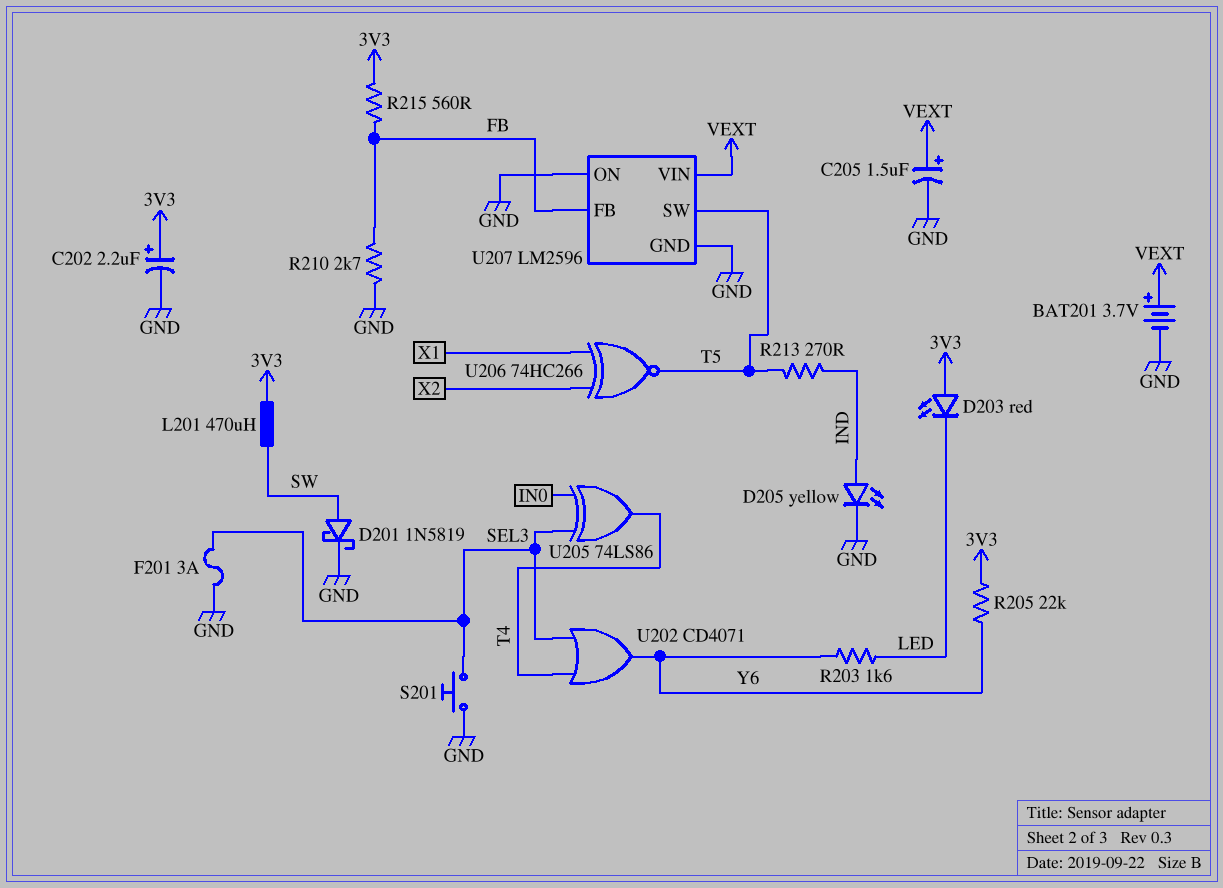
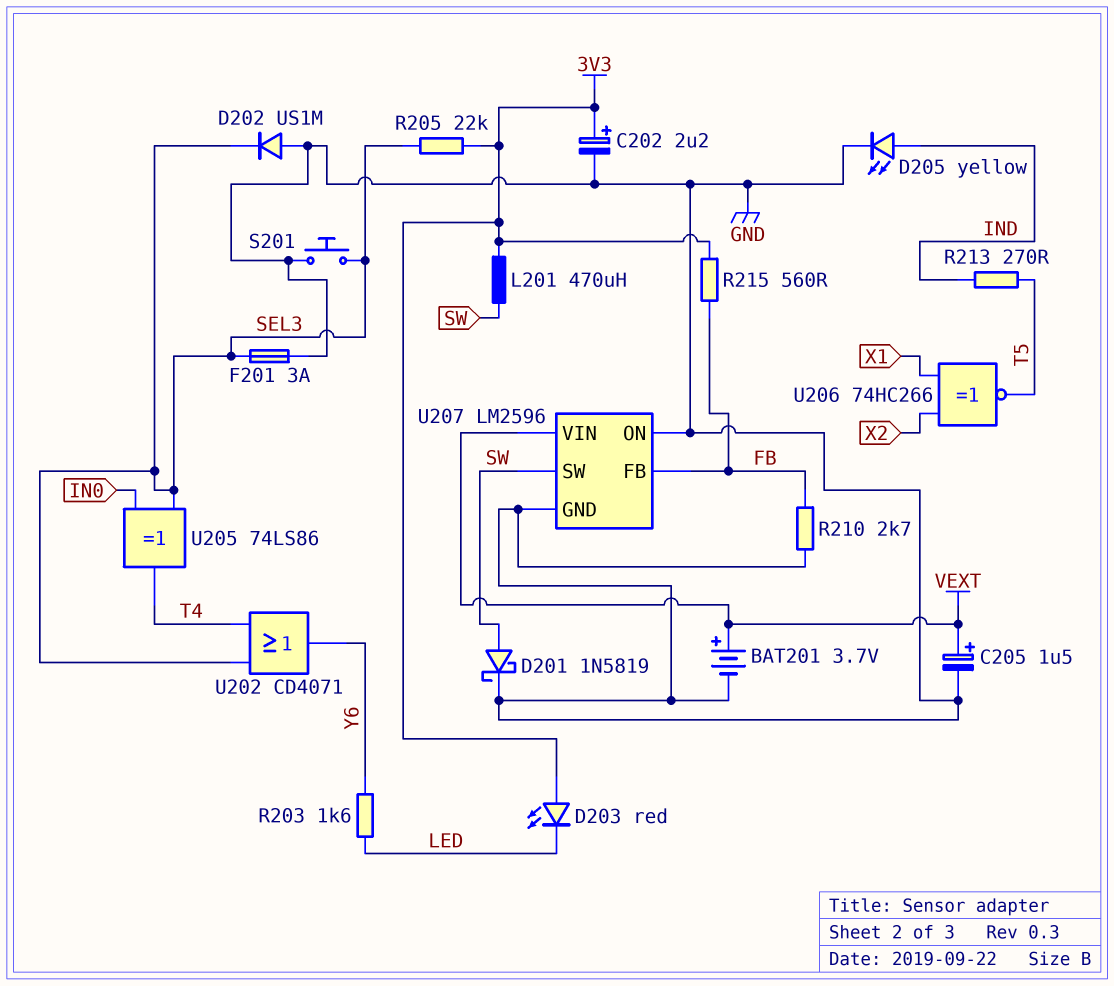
D202: none -> diode US1M (A GND, K SEL3)
R205: 22k (3V3, Y6) -> 22k (3V3, SEL3)
U207 pin SW: T5 -> SW

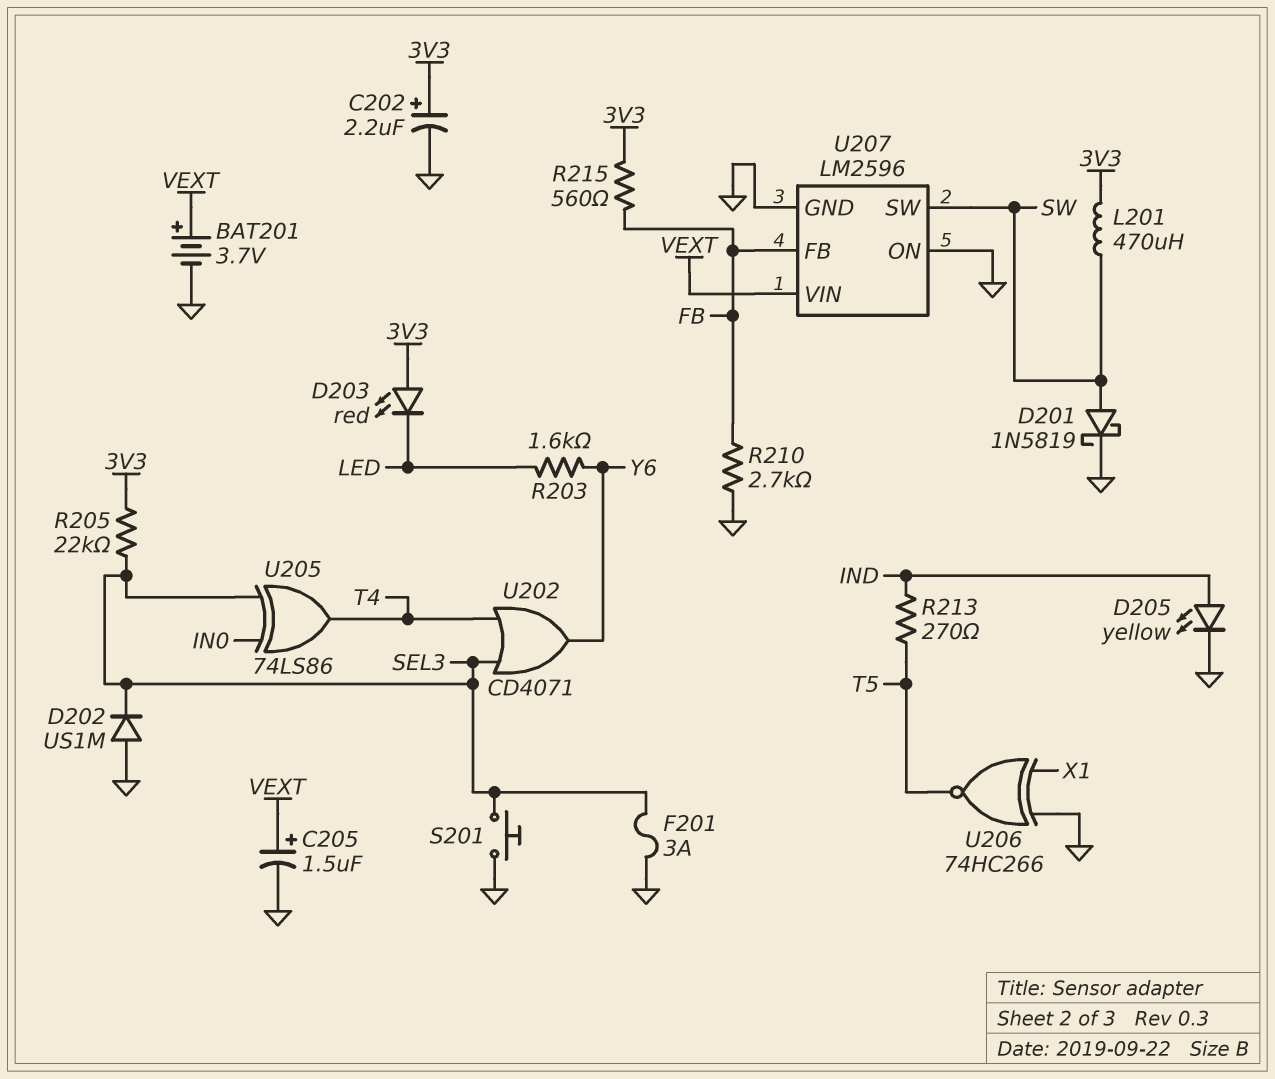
U206: XNOR 74HC266 (in X1, in X2, out T5) -> XNOR 74HC266 (in GND, in X1, out T5)

